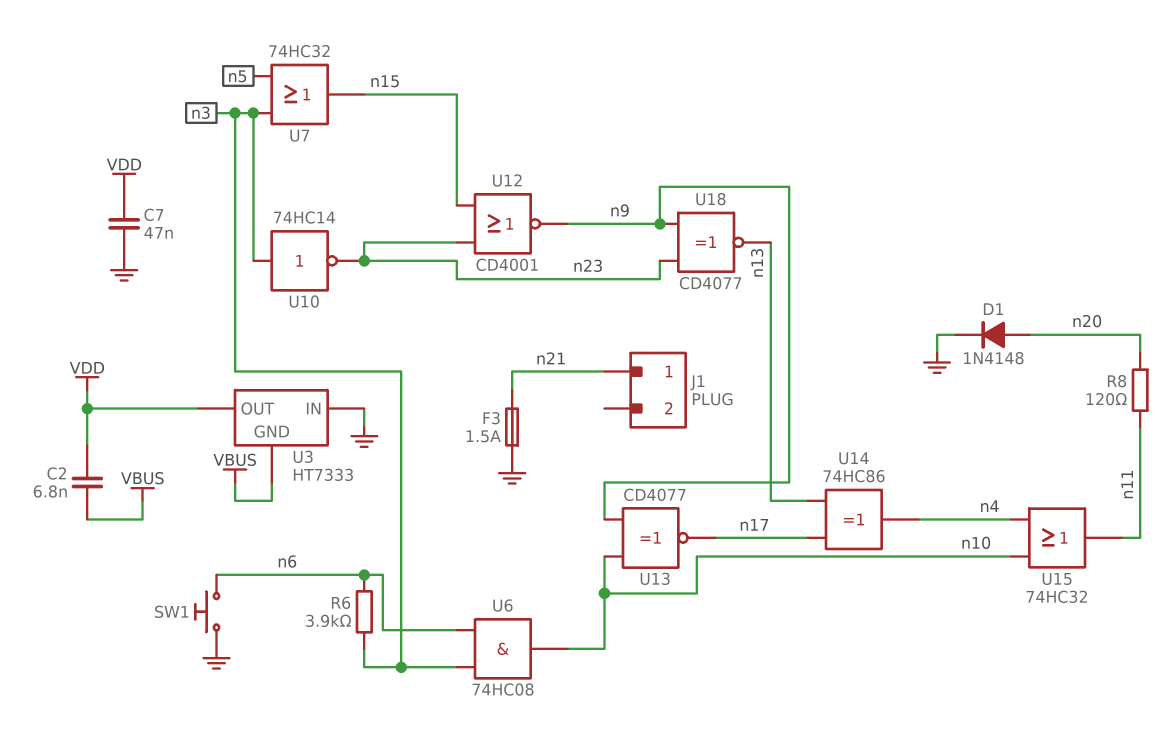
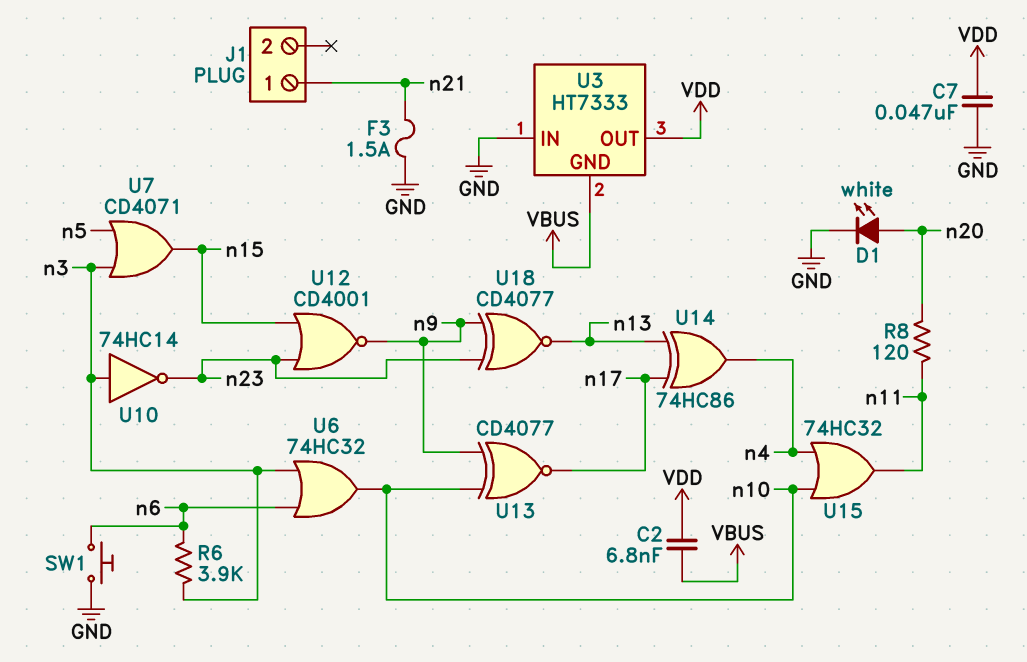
D1: diode 1N4148 (A n20, K GND) -> LED white (A n20, K GND)
U6: AND 74HC08 (in n3, in n6, out n10) -> OR 74HC32 (in n3, in n6, out n10)
U7: OR 74HC32 (in n3, in n5, out n15) -> OR CD4071 (in n3, in n5, out n15)

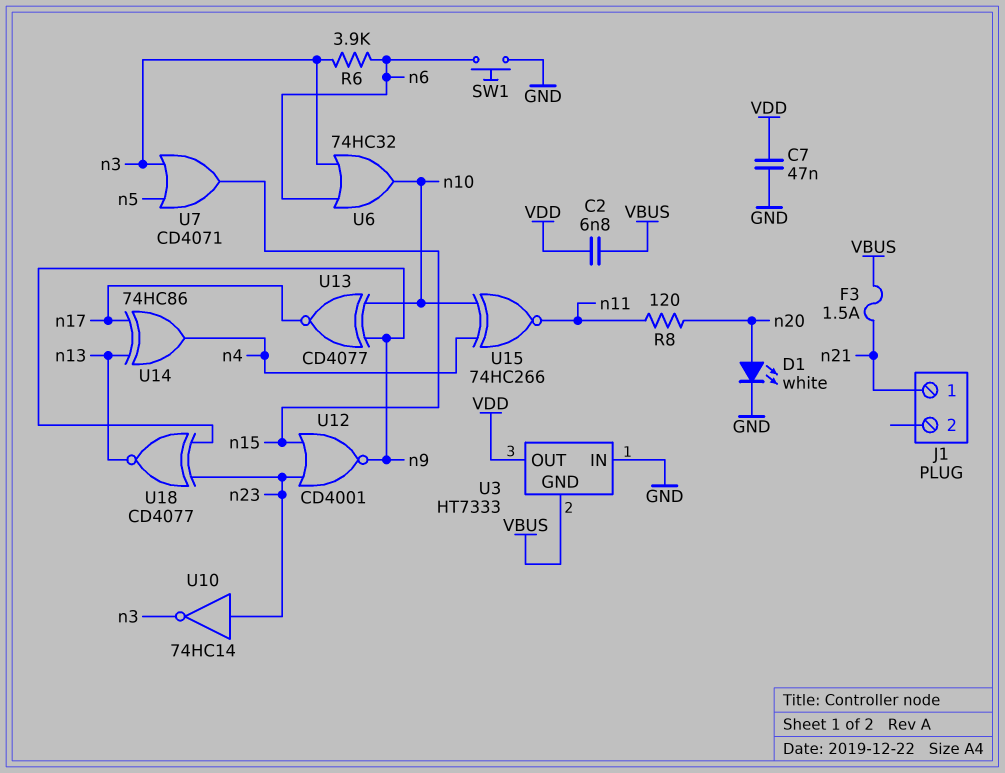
F3: 1.5A (GND, n21) -> 1.5A (VBUS, n21)
U10: NOT 74HC14 (in n3, out n23) -> NOT 74HC14 (in n23, out n3)
U15: OR 74HC32 (in n4, in n10, out n11) -> XNOR 74HC266 (in n4, in n10, out n11)

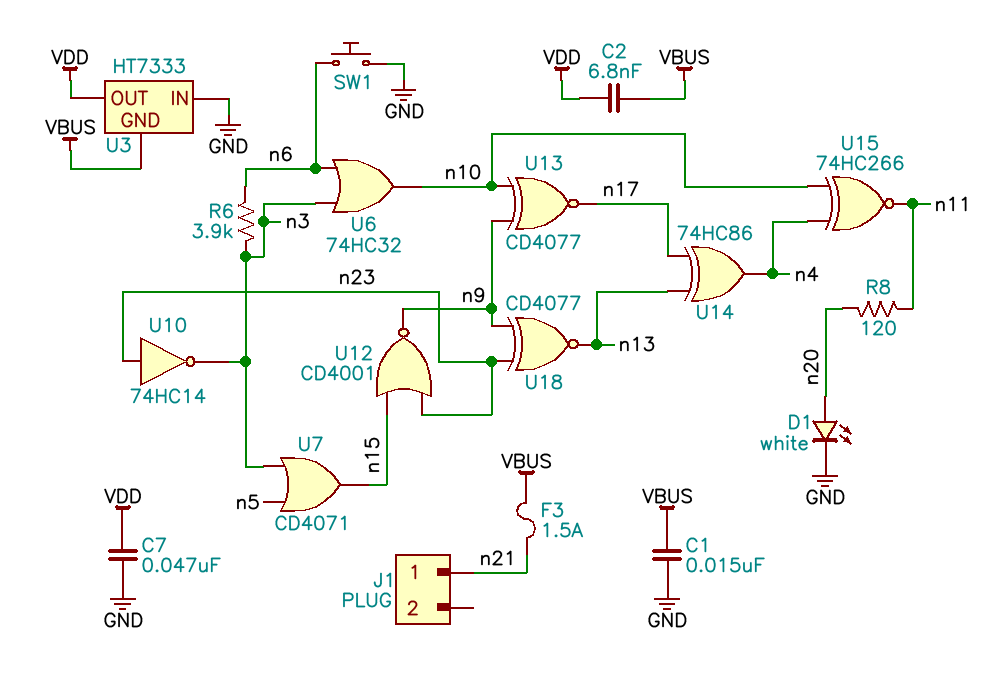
C1: none -> 15nF (GND, VBUS)

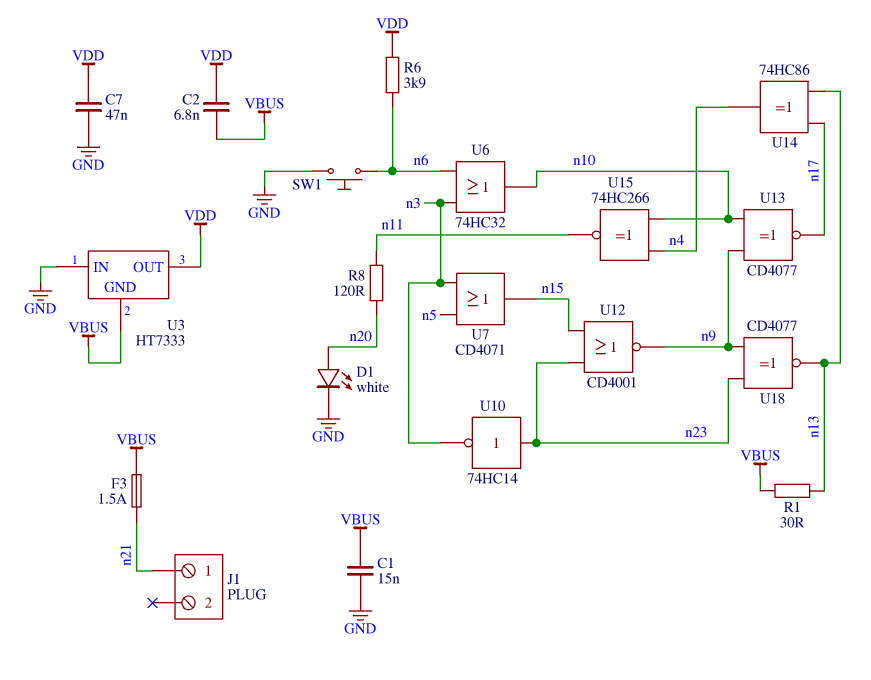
R1: none -> 30 (VBUS, n13)
R6: 3.9k (n3, n6) -> 3.9k (VDD, n6)

